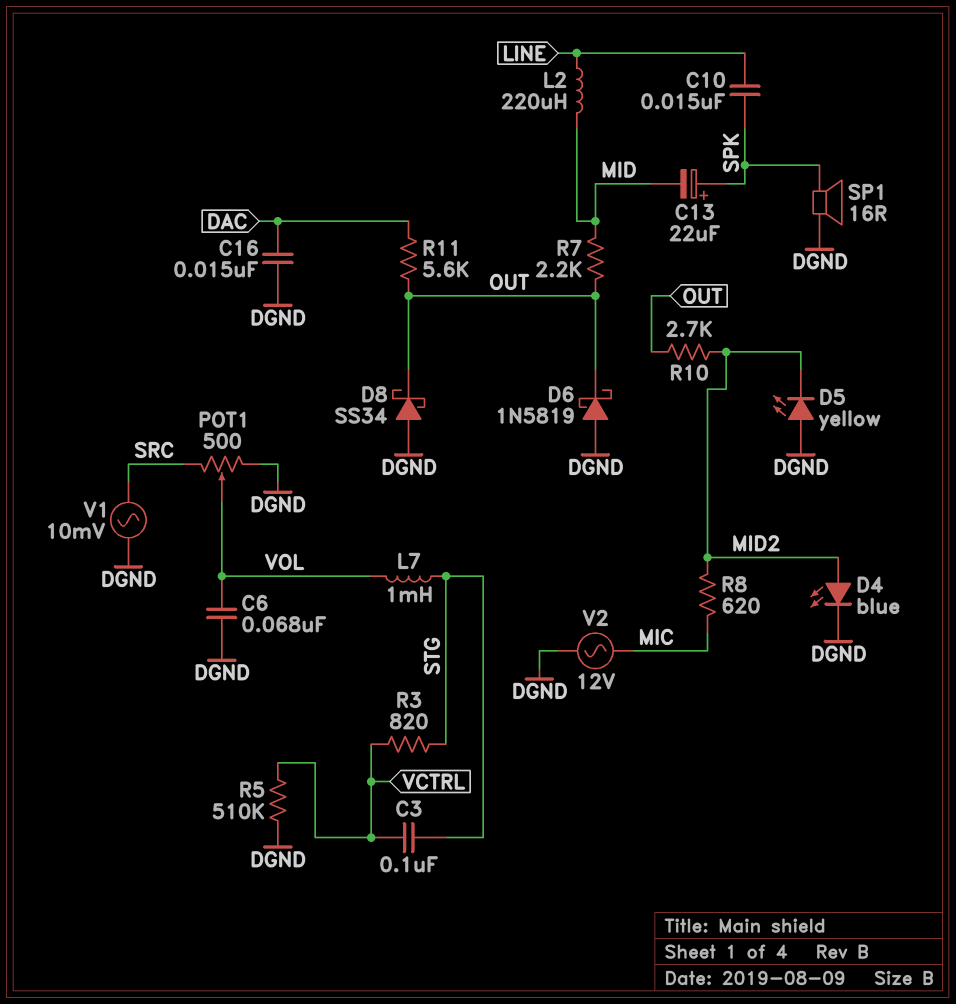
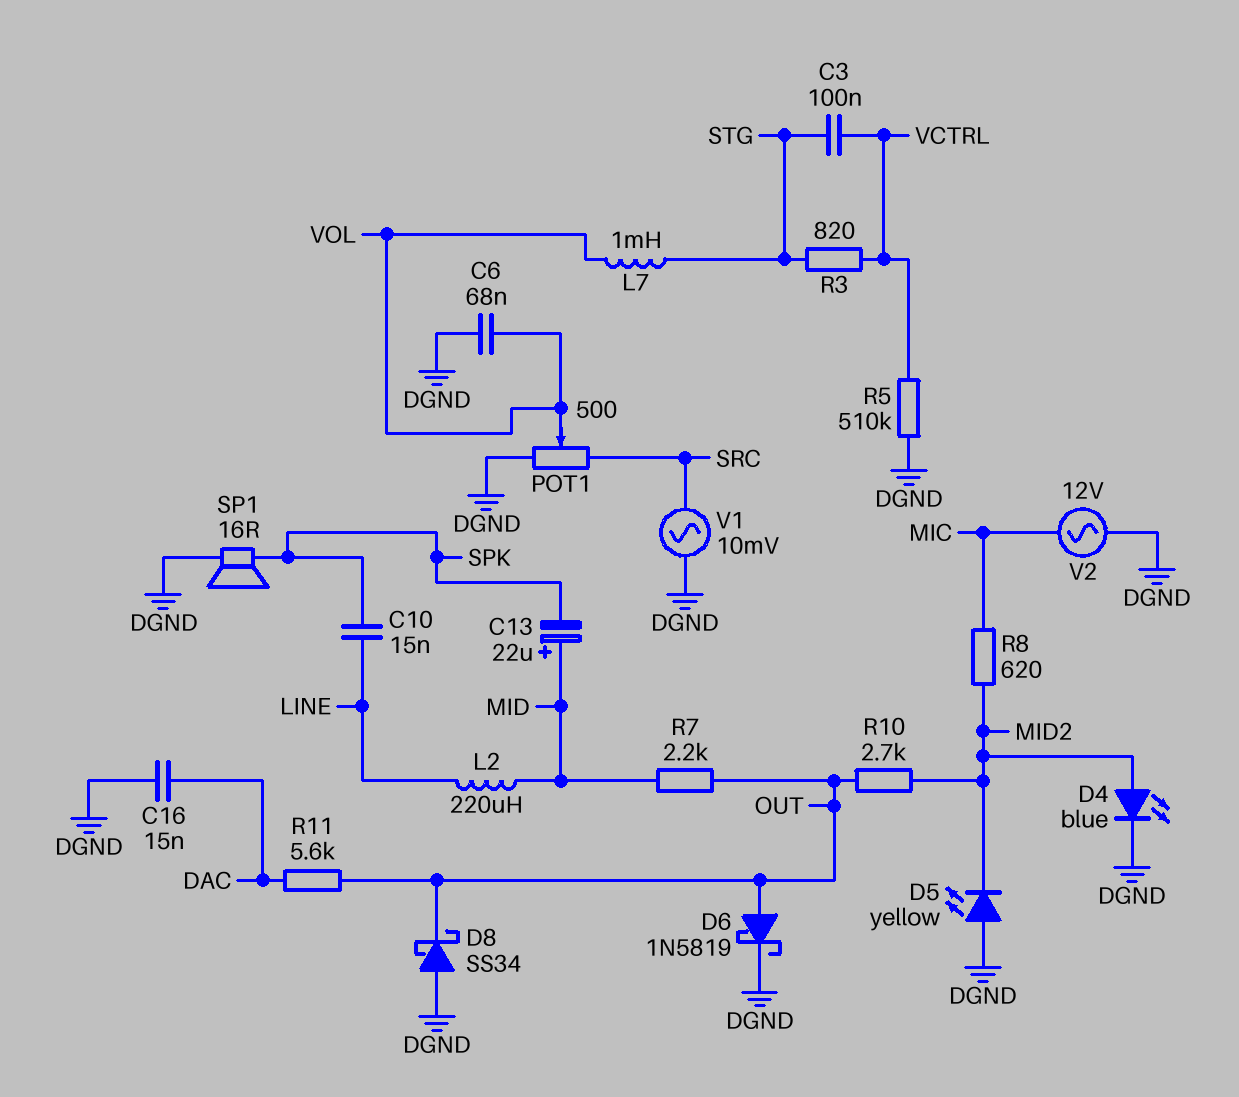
C13: 22uF (plus SPK, minus MID) -> 22uF (plus MID, minus SPK)
D6: schottky 1N5819 (A DGND, K OUT) -> schottky 1N5819 (A OUT, K DGND)

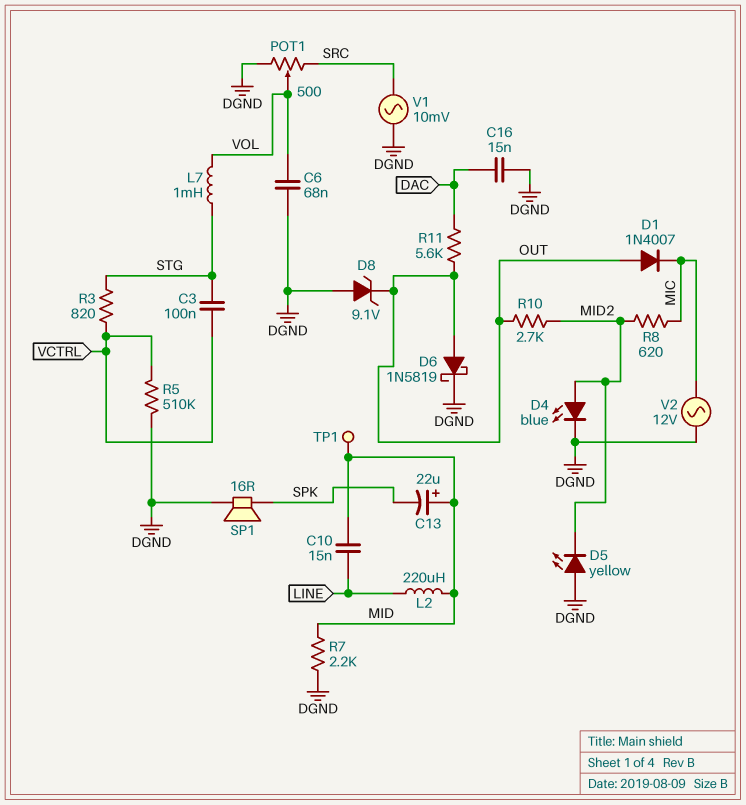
C10: 15nF (LINE, SPK) -> 15nF (LINE, MID)
D1: none -> diode 1N4007 (A OUT, K MIC)
D8: schottky SS34 (A DGND, K OUT) -> zener 9.1V (A DGND, K OUT)
R7: 2.2k (MID, OUT) -> 2.2k (DGND, MID)
TP1: none -> test point (MID)

